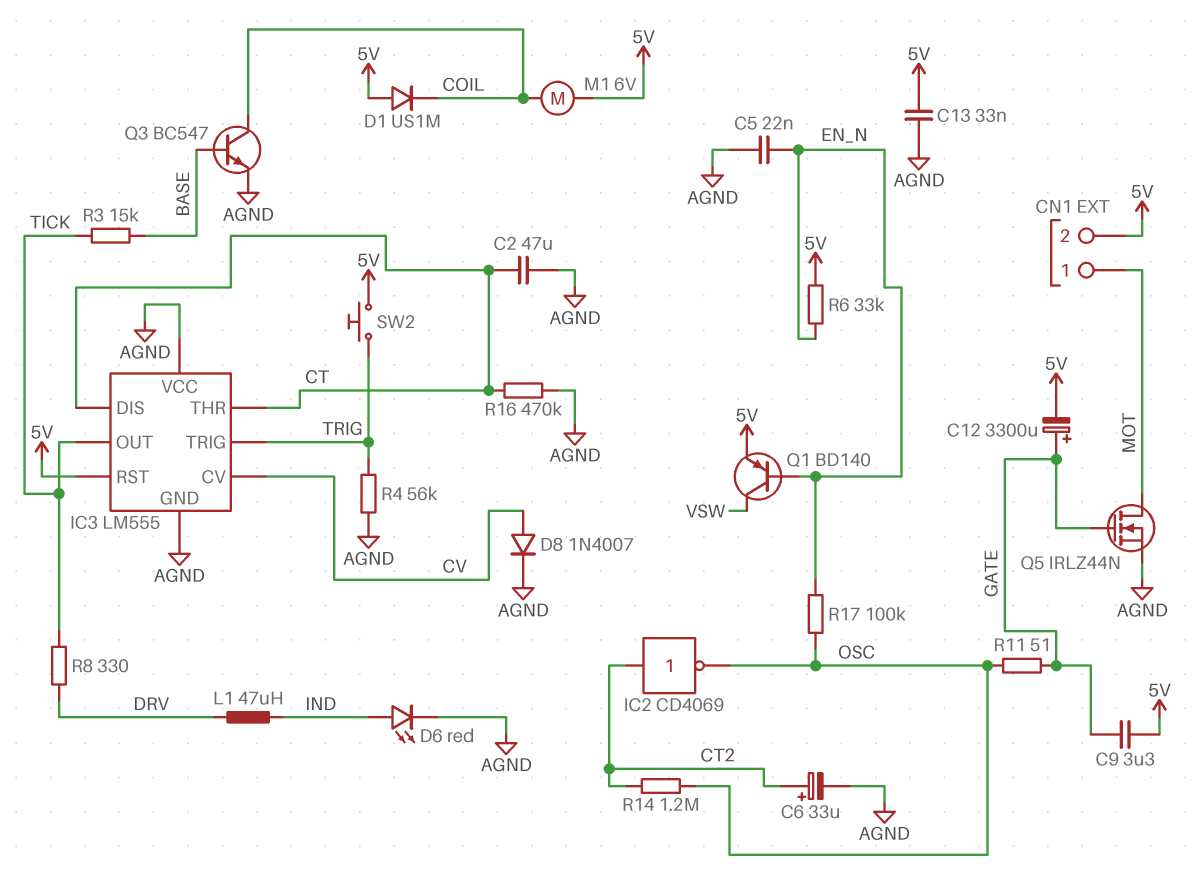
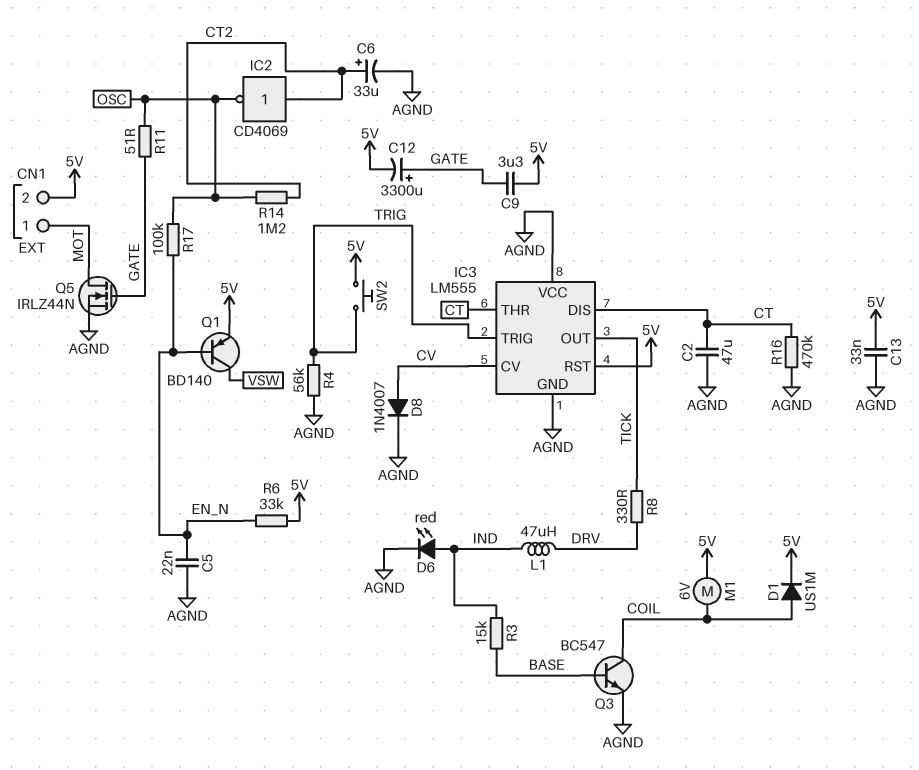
D1: diode US1M (A 5V, K COIL) -> diode US1M (A COIL, K 5V)
R3: 15k (BASE, TICK) -> 15k (BASE, IND)

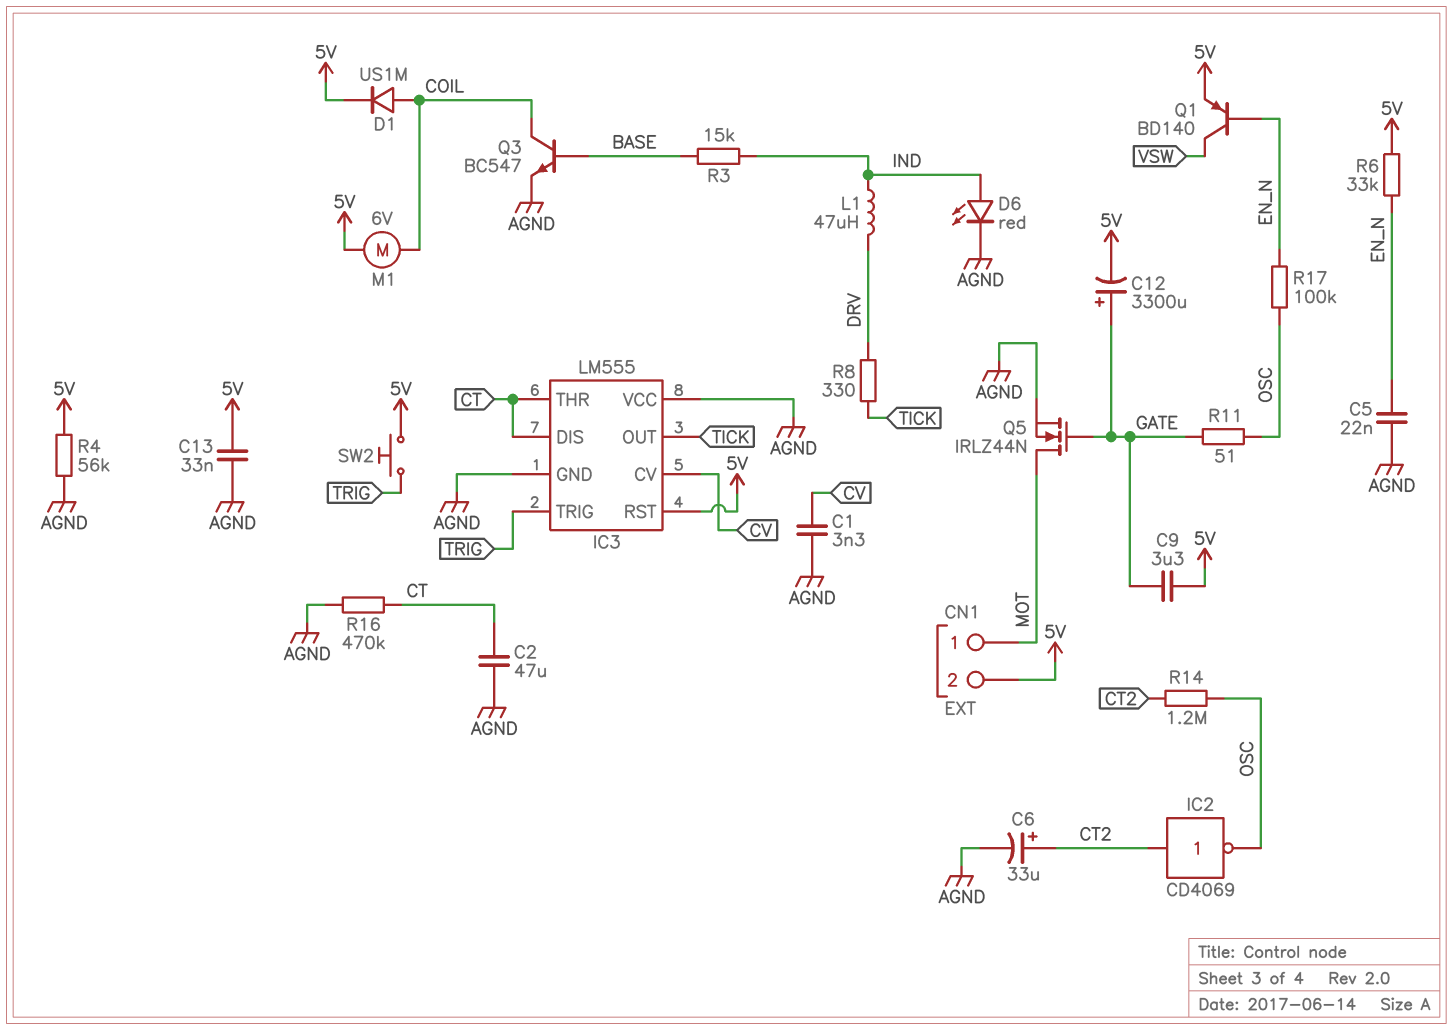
C1: none -> 3.3nF (AGND, CV)
D8: diode 1N4007 (A CV, K AGND) -> none
R4: 56k (AGND, TRIG) -> 56k (5V, AGND)

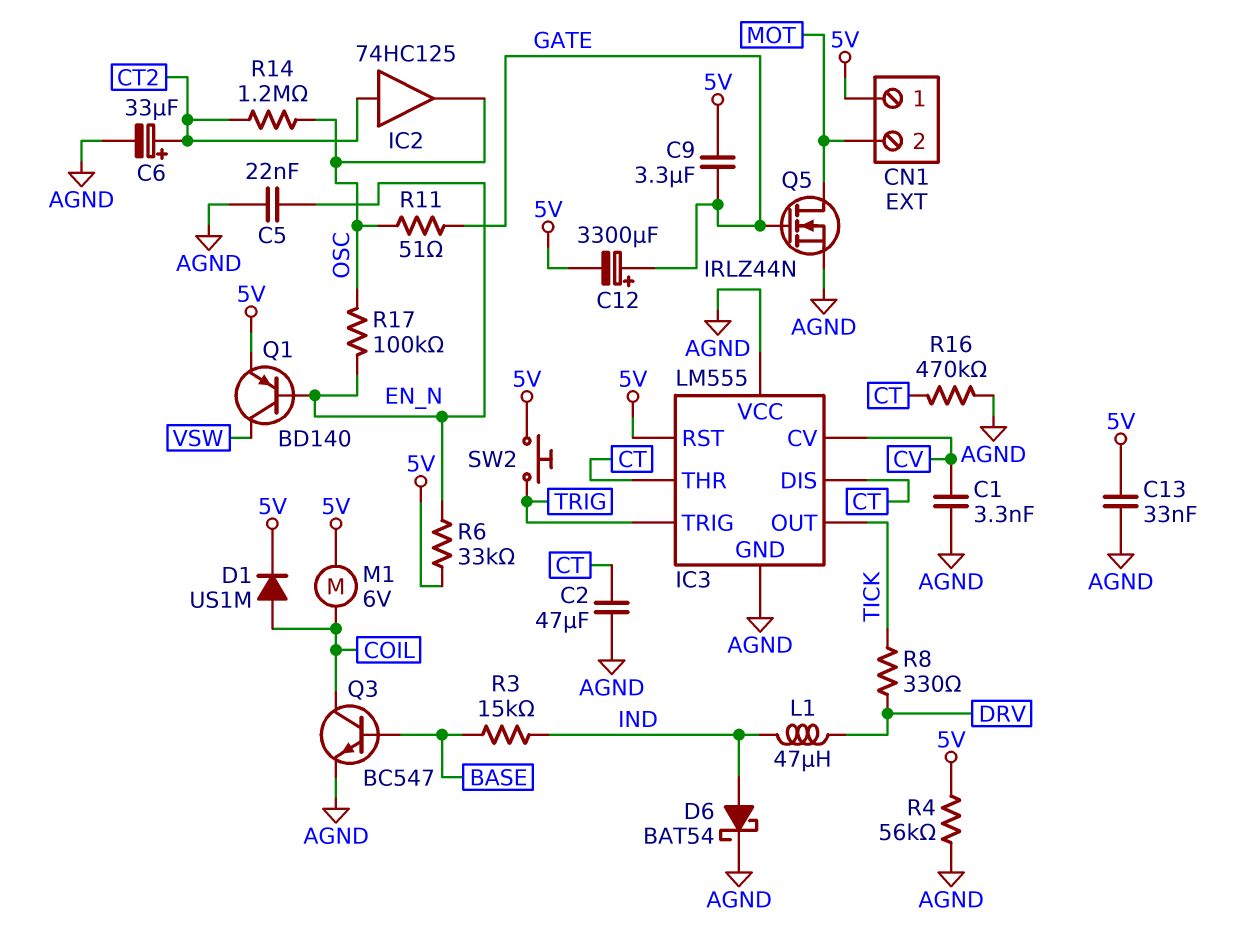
CN1 pin 1: MOT -> 5V
CN1 pin 2: 5V -> MOT
D6: LED red (A IND, K AGND) -> schottky BAT54 (A IND, K AGND)
IC2: NOT CD4069 (in CT2, out OSC) -> buffer 74HC125 (in CT2, out OSC)

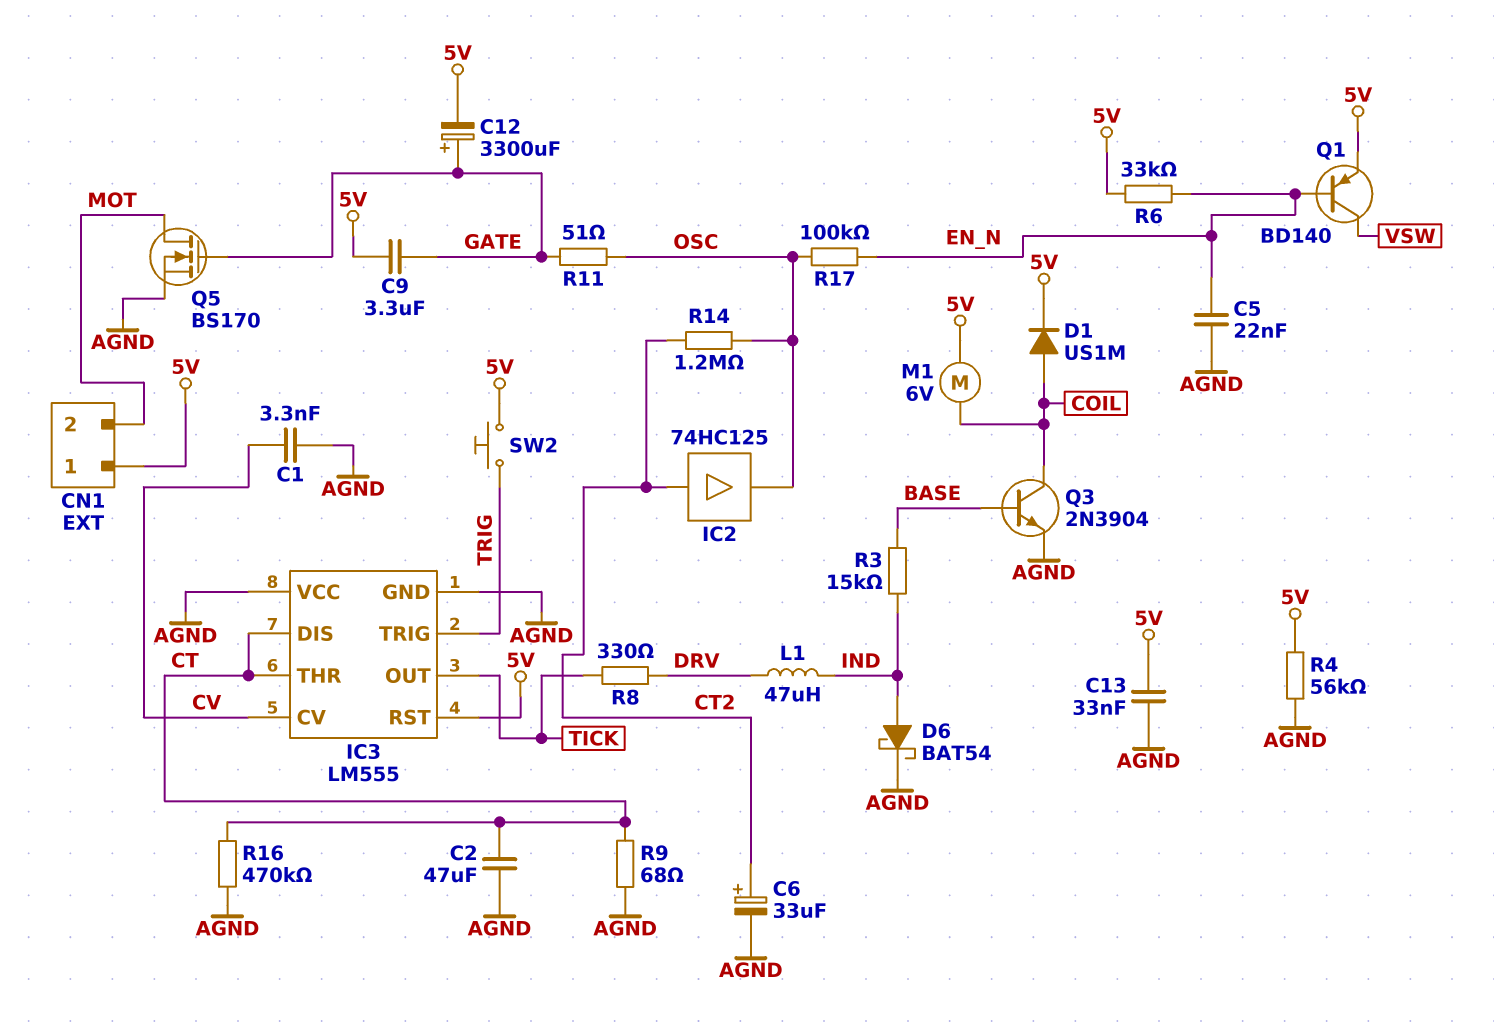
Q3: NPN BC547 (B BASE, C COIL, E AGND) -> NPN 2N3904 (B BASE, C COIL, E AGND)
Q5: NMOS IRLZ44N (G GATE, D MOT, S AGND) -> NMOS BS170 (G GATE, D MOT, S AGND)
R9: none -> 68 (AGND, CT)

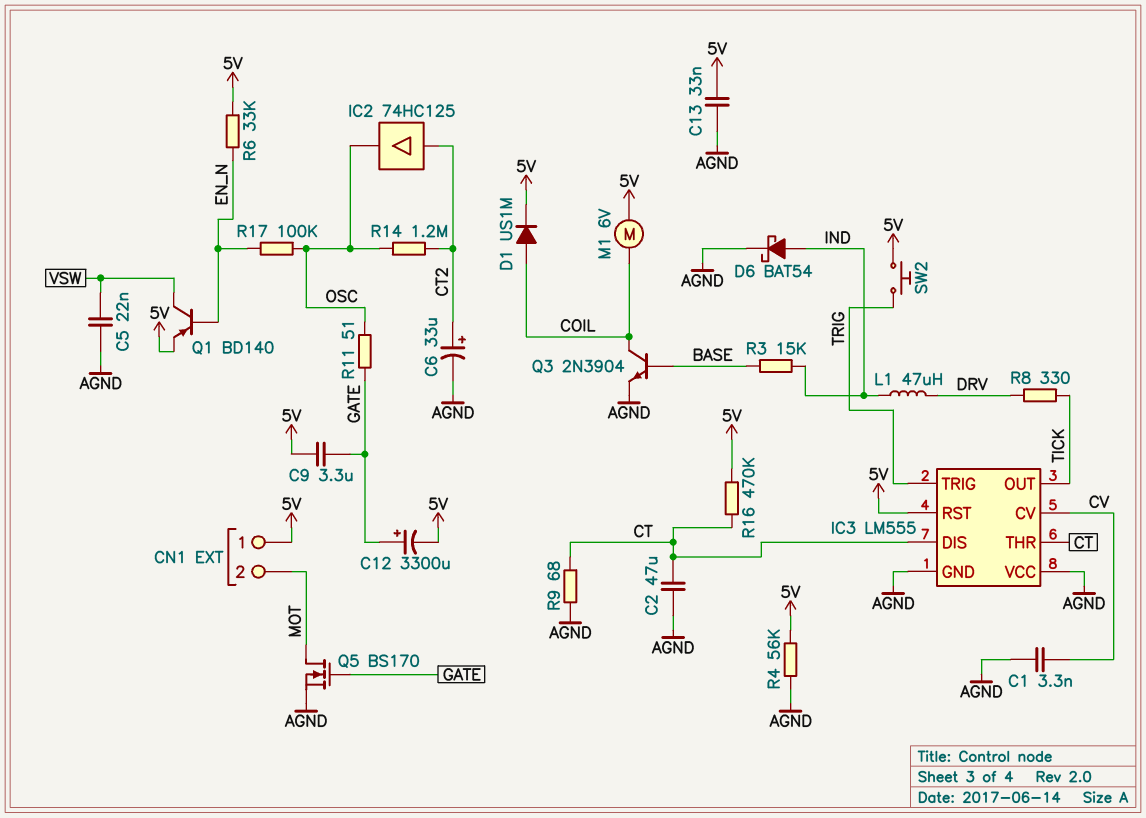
C5: 22nF (AGND, EN_N) -> 22nF (AGND, VSW)
R16: 470k (AGND, CT) -> 470k (5V, CT)

